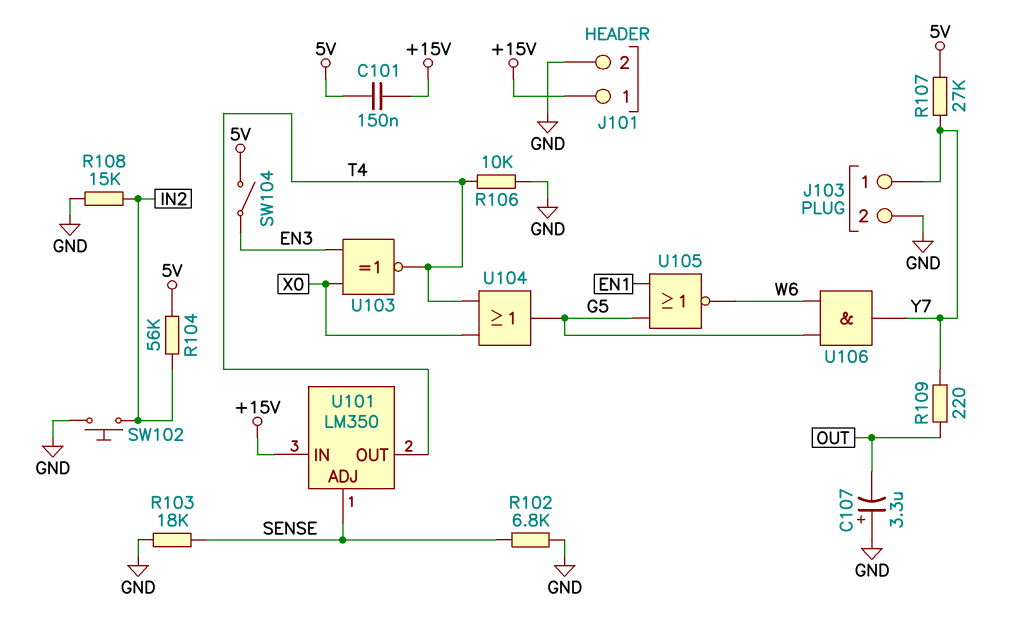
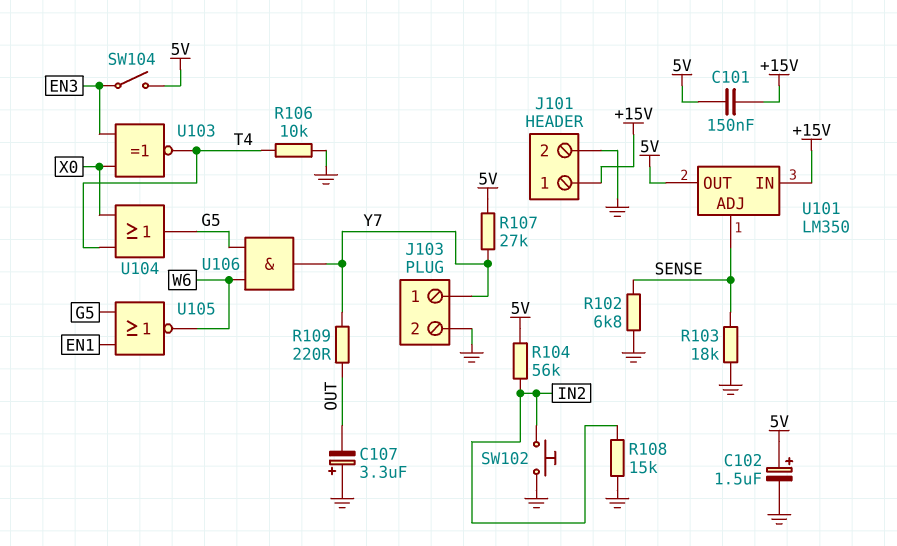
C102: none -> 1.5uF (plus 5V, minus GND)
U101 pin OUT: T4 -> 5V

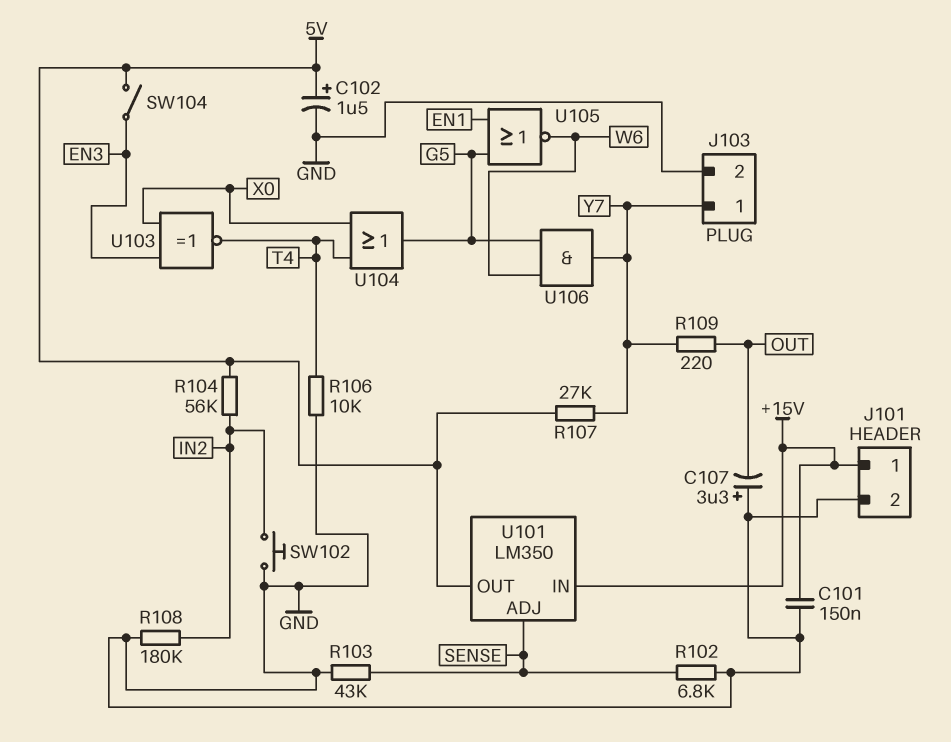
C101: 150nF (+15V, 5V) -> 150nF (+15V, GND)
R103: 18k (GND, SENSE) -> 43k (GND, SENSE)
R108: 15k (GND, IN2) -> 180k (GND, IN2)

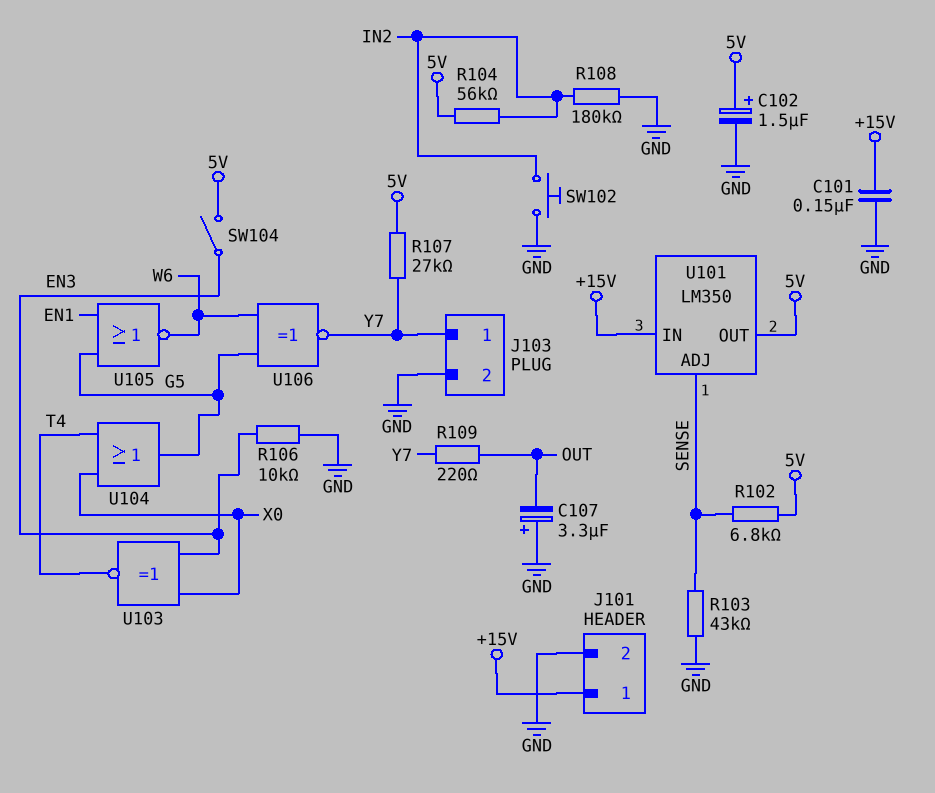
R102: 6.8k (GND, SENSE) -> 6.8k (5V, SENSE)
R106: 10k (GND, T4) -> 10k (EN3, GND)
U106: AND (in G5, in W6, out Y7) -> XNOR (in G5, in W6, out Y7)

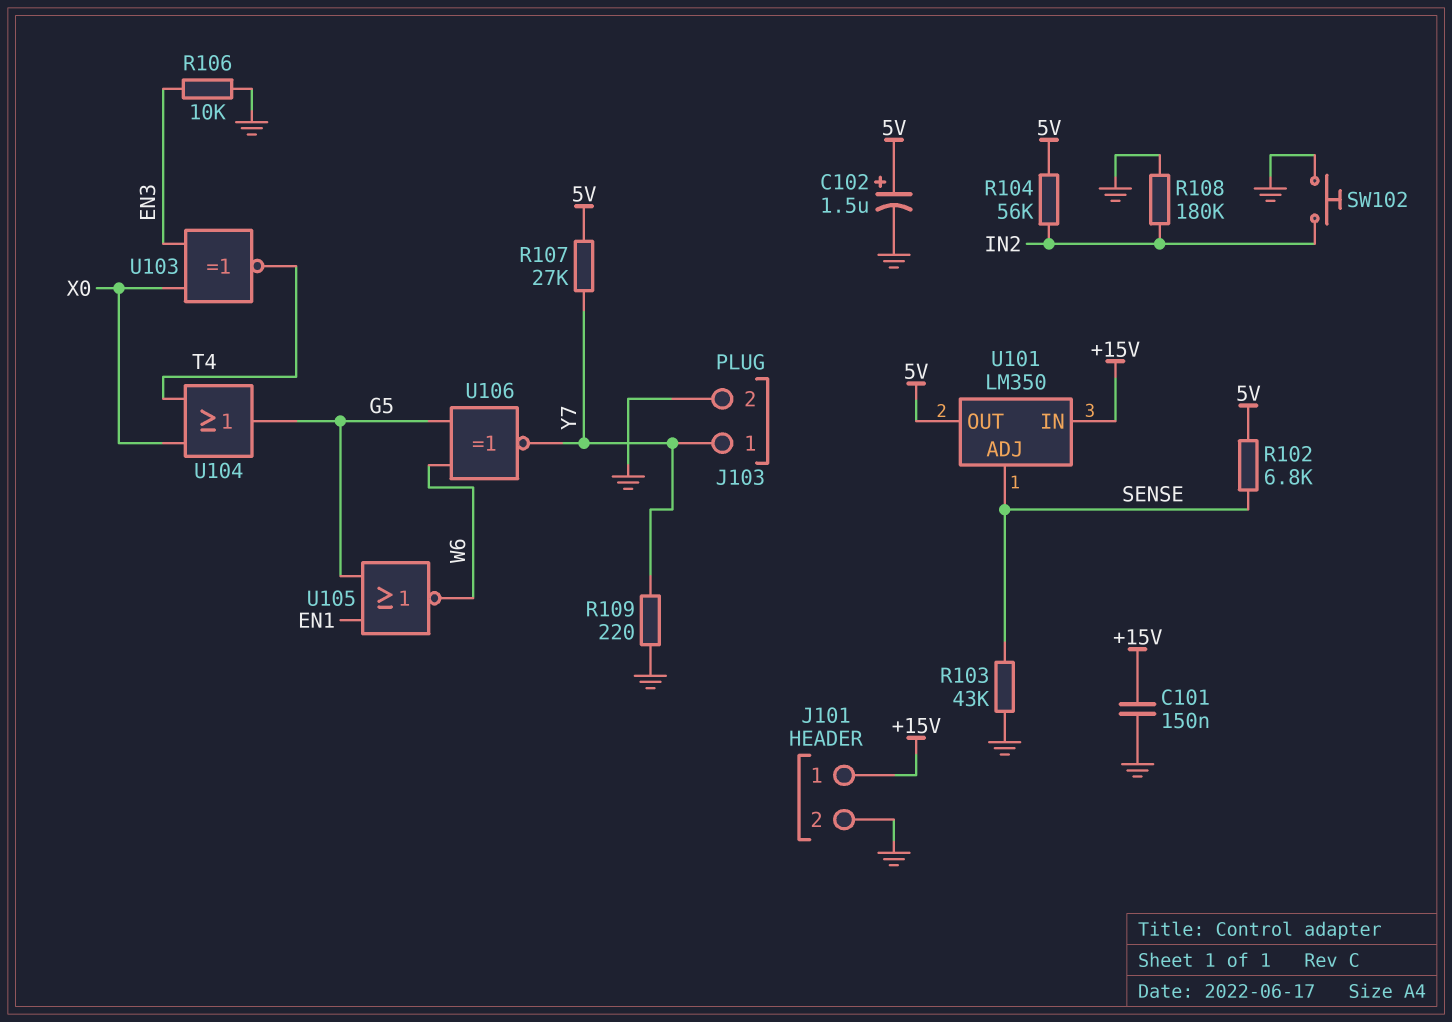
C107: 3.3uF (plus GND, minus OUT) -> none
R109: 220 (OUT, Y7) -> 220 (GND, Y7)
SW104: switch (5V, EN3) -> none

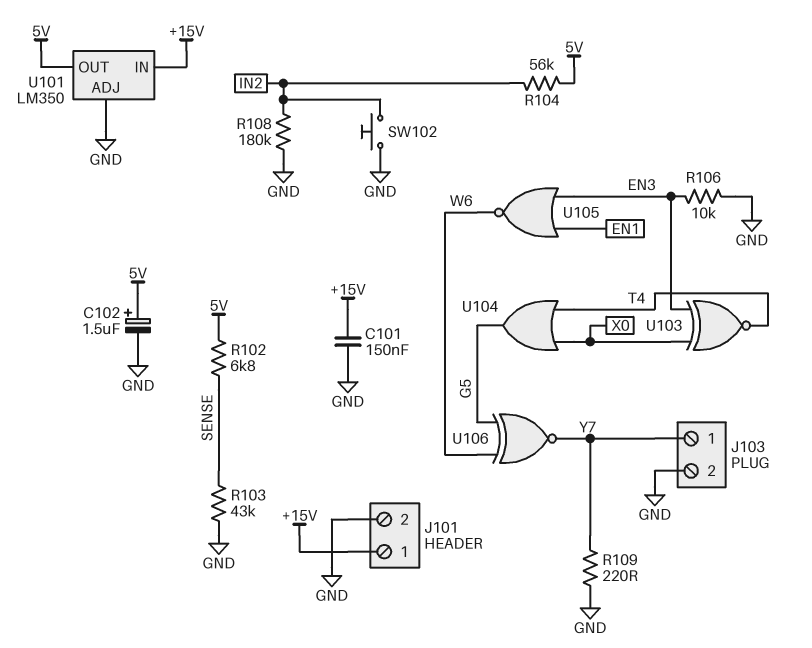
R107: 27k (5V, Y7) -> none
U101 pin ADJ: SENSE -> GND
U105: NOR (in EN1, in G5, out W6) -> NOR (in EN1, in EN3, out W6)

